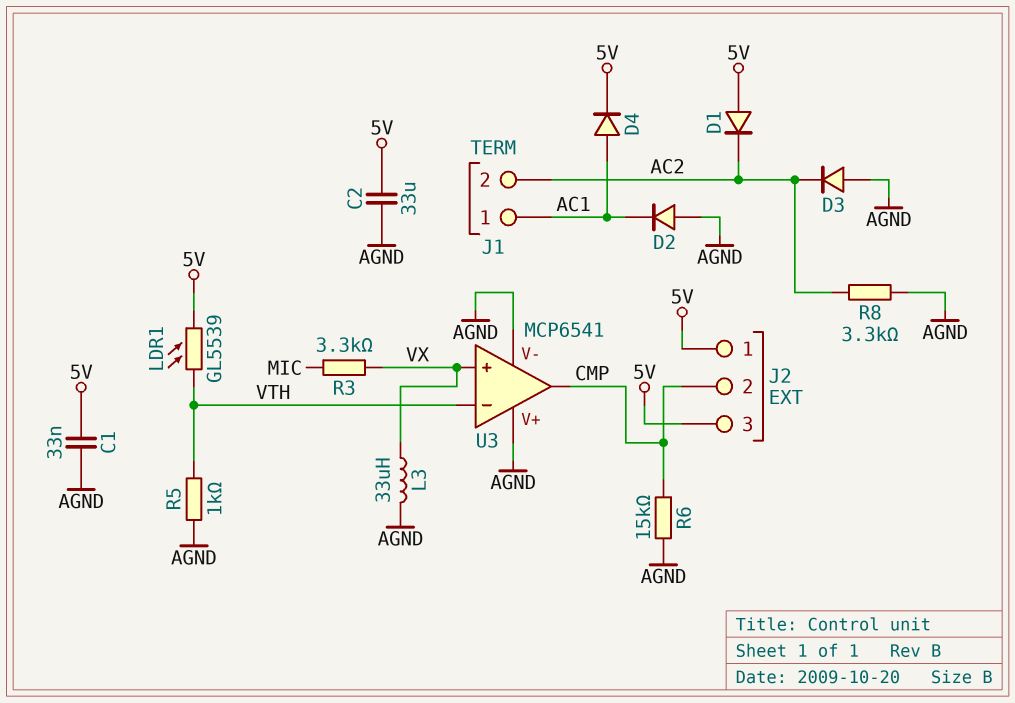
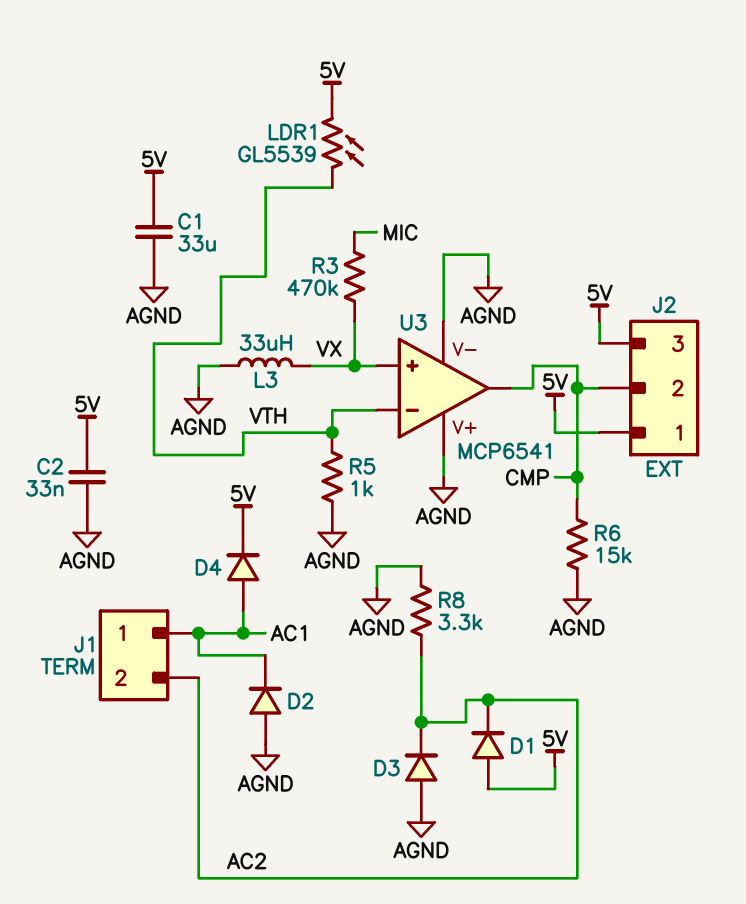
C1: 33nF (5V, AGND) -> 33uF (5V, AGND)
C2: 33uF (5V, AGND) -> 33nF (5V, AGND)
R3: 3.3k (MIC, VX) -> 470k (MIC, VX)

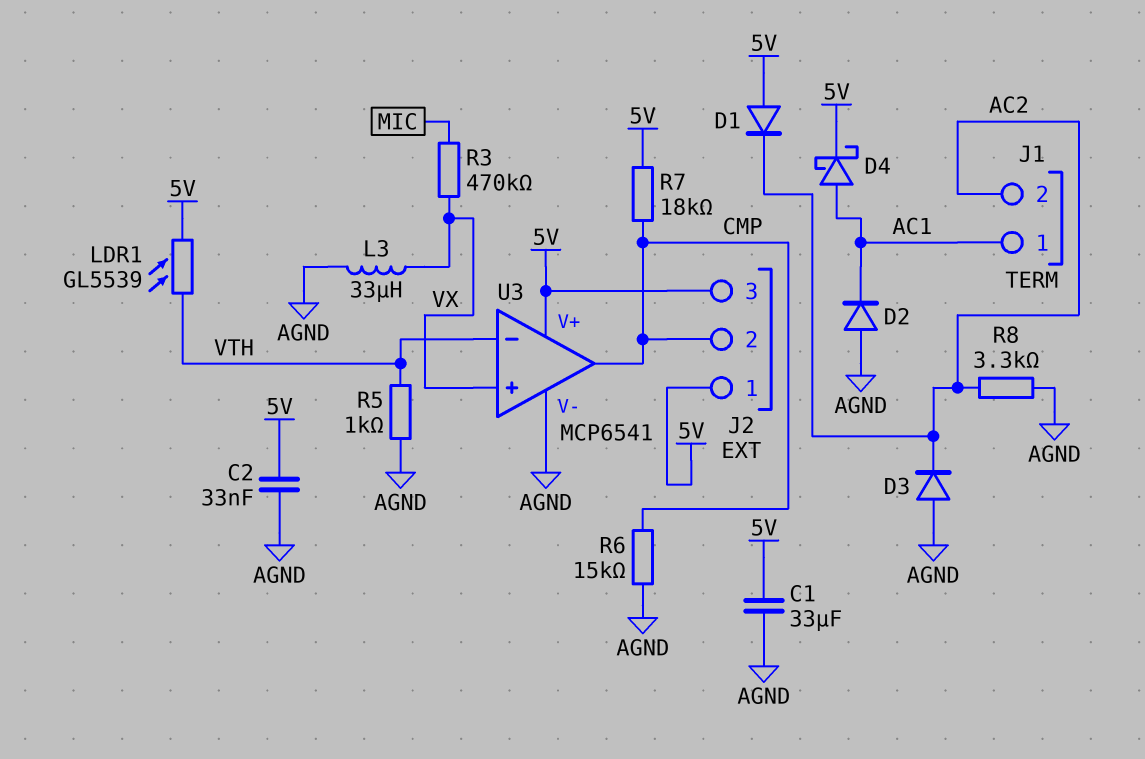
D4: diode (A AC1, K 5V) -> schottky (A AC1, K 5V)
R7: none -> 18k (5V, CMP)
U3 pin V+: AGND -> 5V

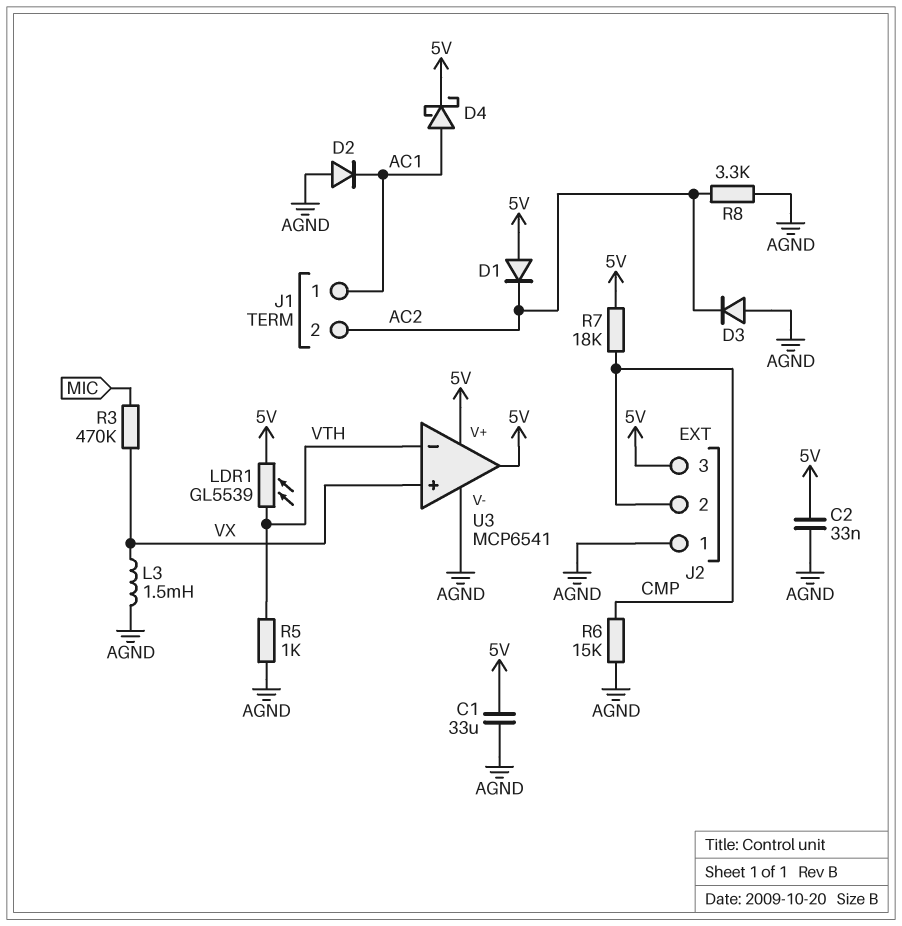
J2 pin 1: 5V -> AGND
L3: 33uH (AGND, VX) -> 1.5mH (AGND, VX)
U3 pin out: CMP -> 5V

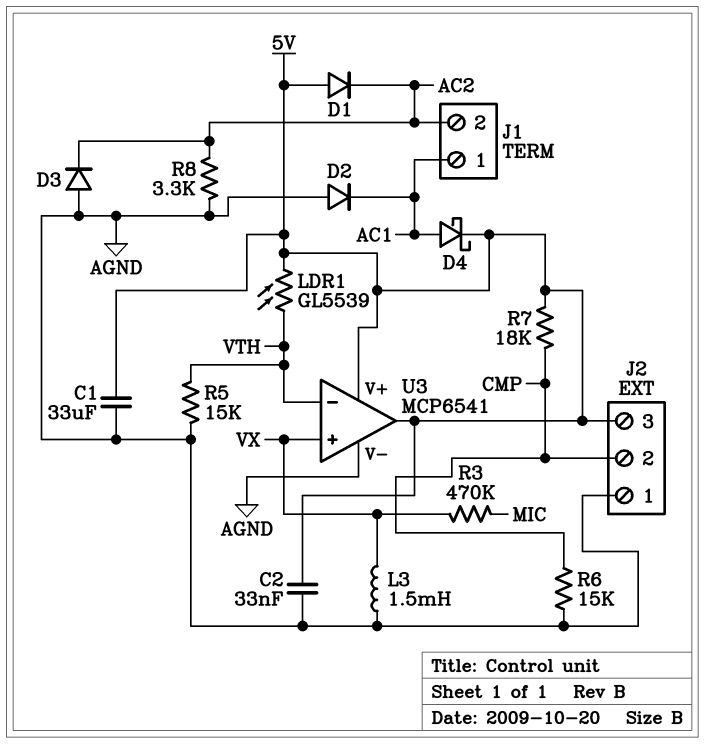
R5: 1k (AGND, VTH) -> 15k (AGND, VTH)

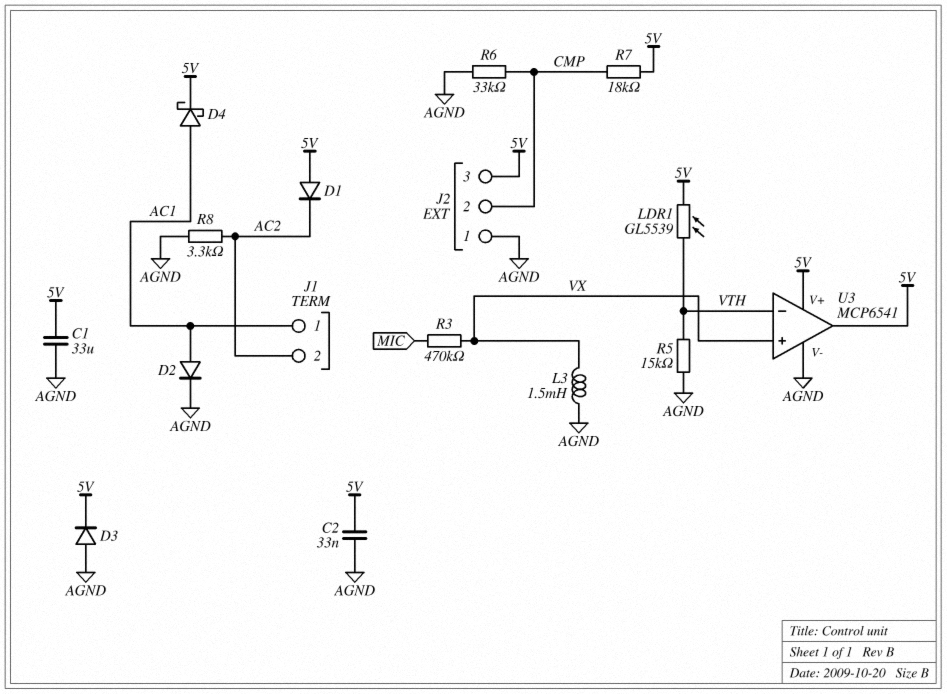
D2: diode (A AGND, K AC1) -> diode (A AC1, K AGND)
D3: diode (A AGND, K AC2) -> diode (A AGND, K 5V)
R6: 15k (AGND, CMP) -> 33k (AGND, CMP)

